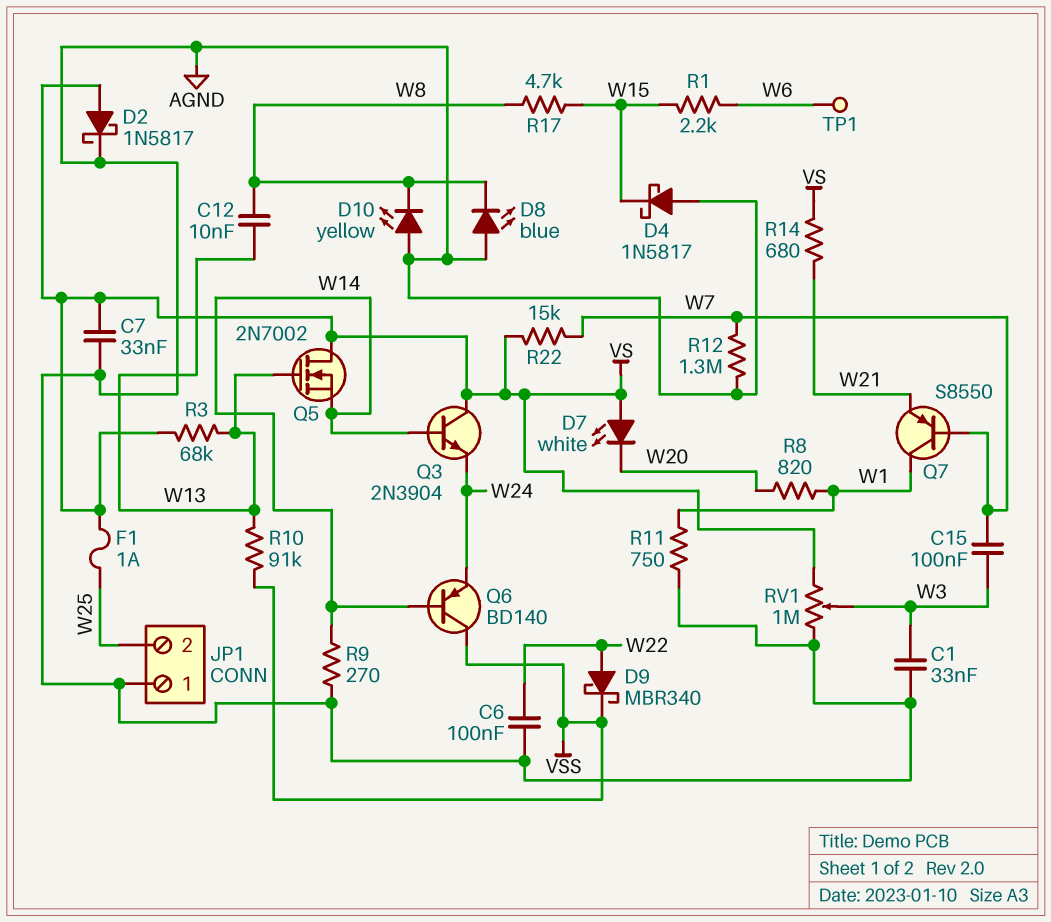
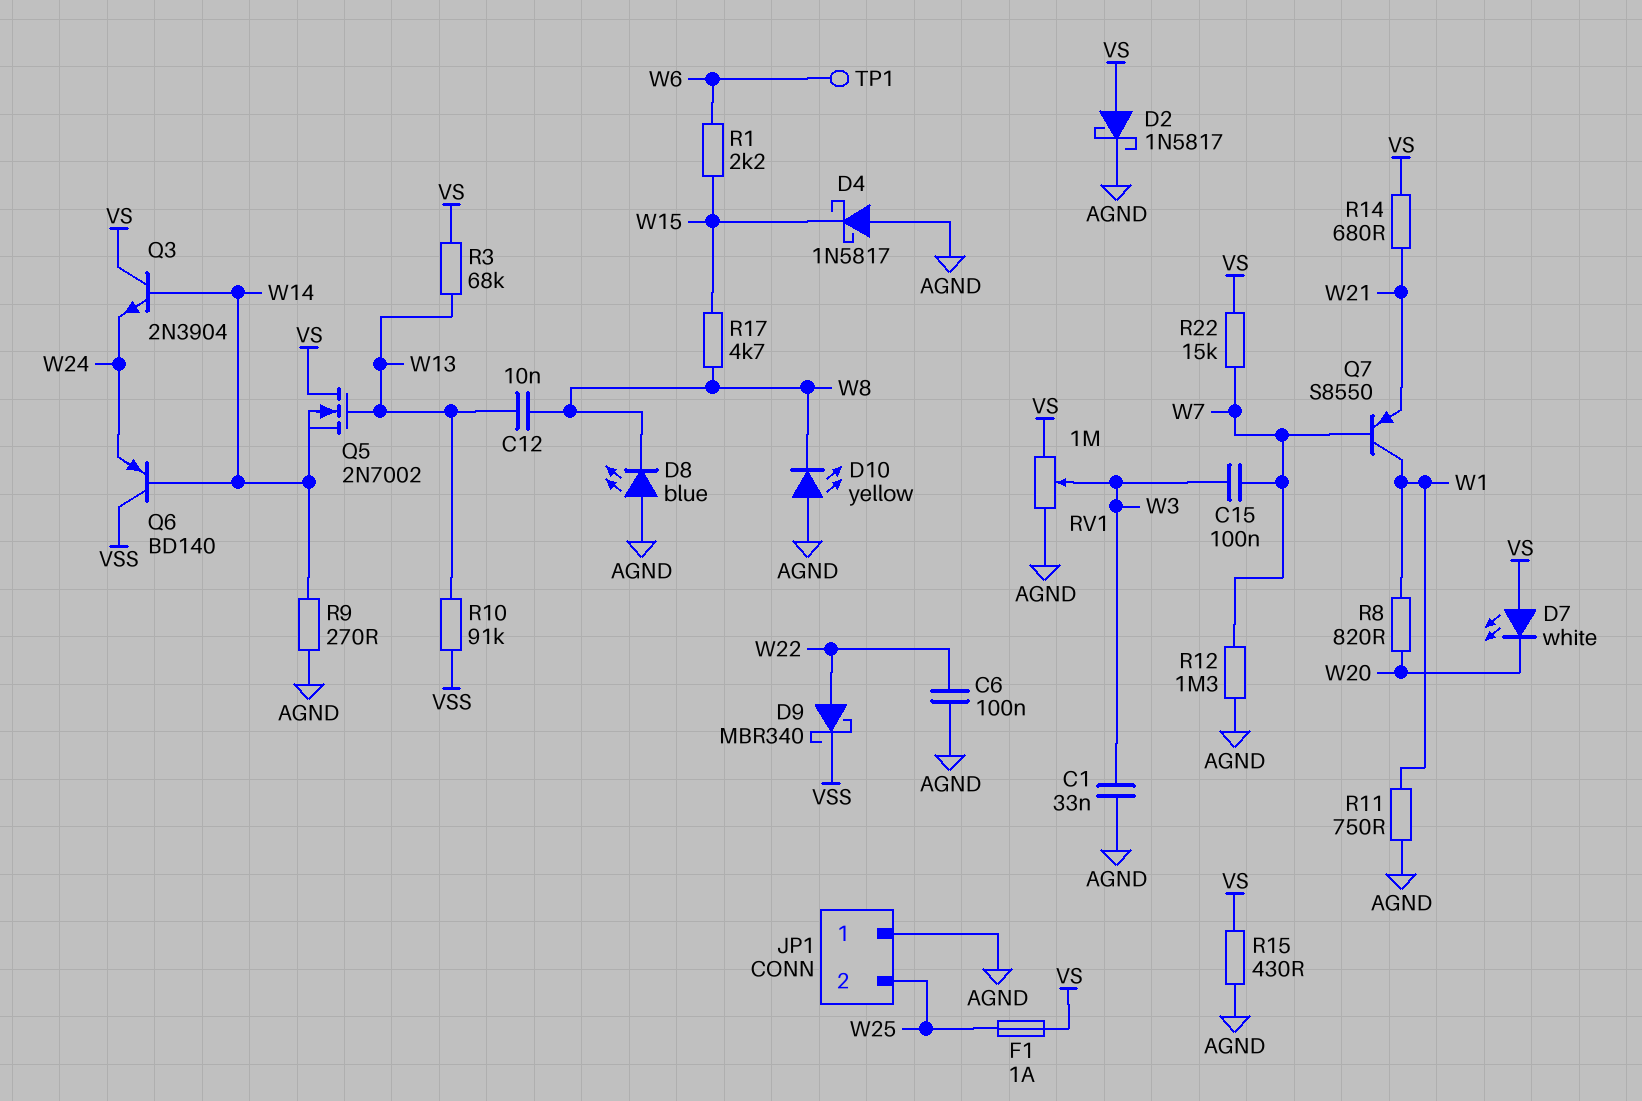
C7: 33nF (AGND, VS) -> none
R15: none -> 430 (AGND, VS)

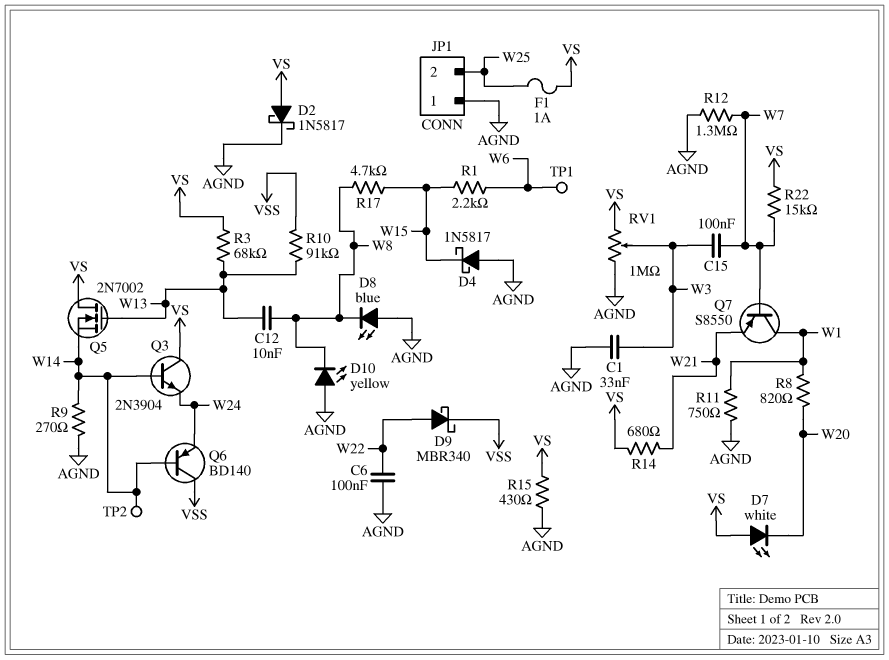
TP2: none -> test point (W14)

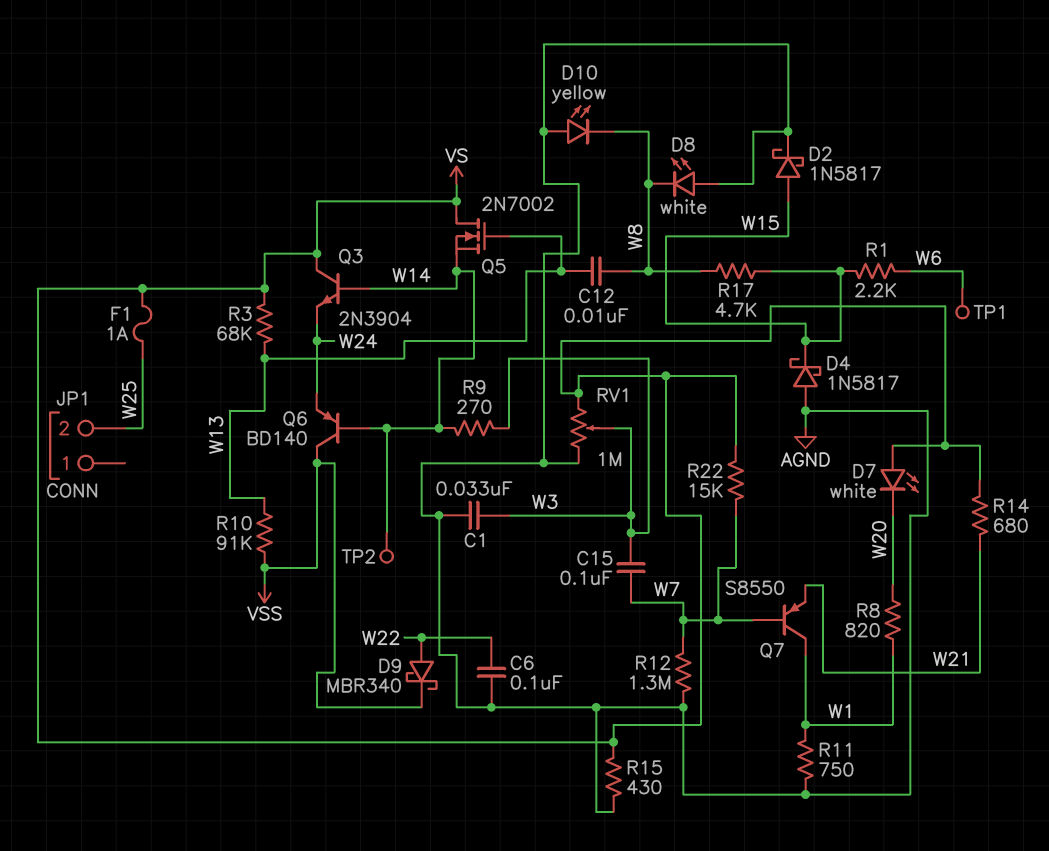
D2: schottky 1N5817 (A VS, K AGND) -> schottky 1N5817 (A W15, K AGND)
D8: LED blue (A AGND, K W8) -> LED white (A AGND, K W8)
JP1 pin 1: AGND -> none
R9: 270 (AGND, W14) -> 270 (W3, W14)

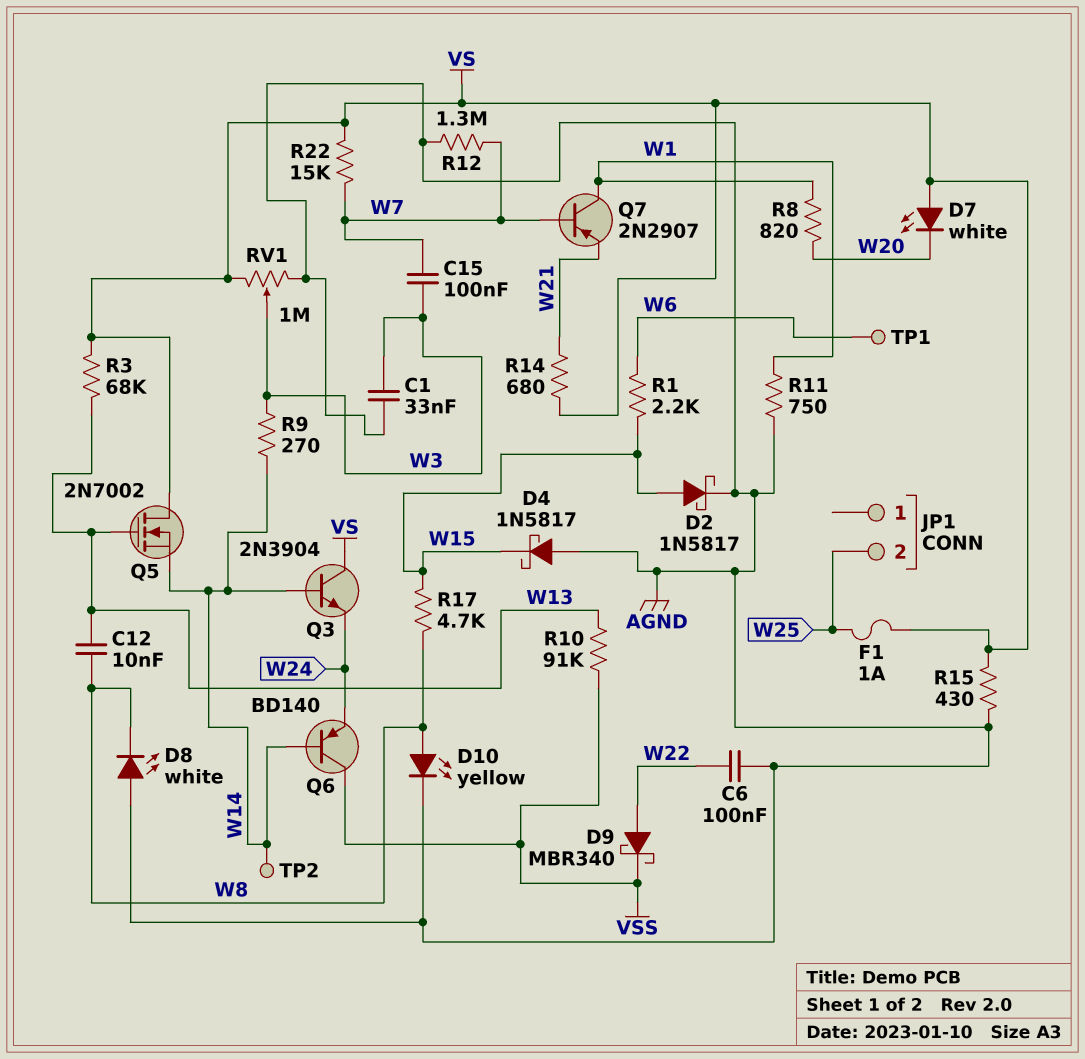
D10: LED yellow (A AGND, K W8) -> LED yellow (A W8, K AGND)
Q7: PNP S8550 (B W7, C W1, E W21) -> PNP 2N2907 (B W7, C W1, E W21)

